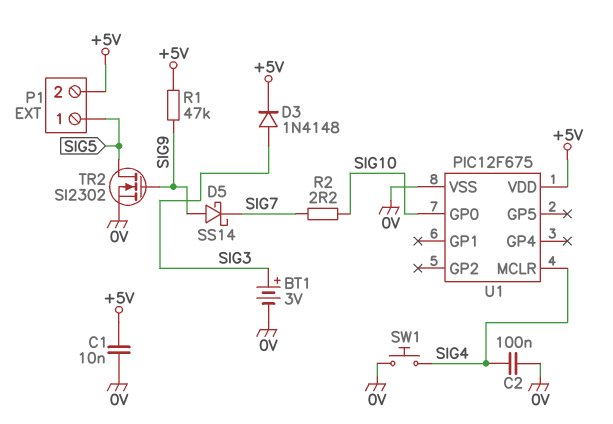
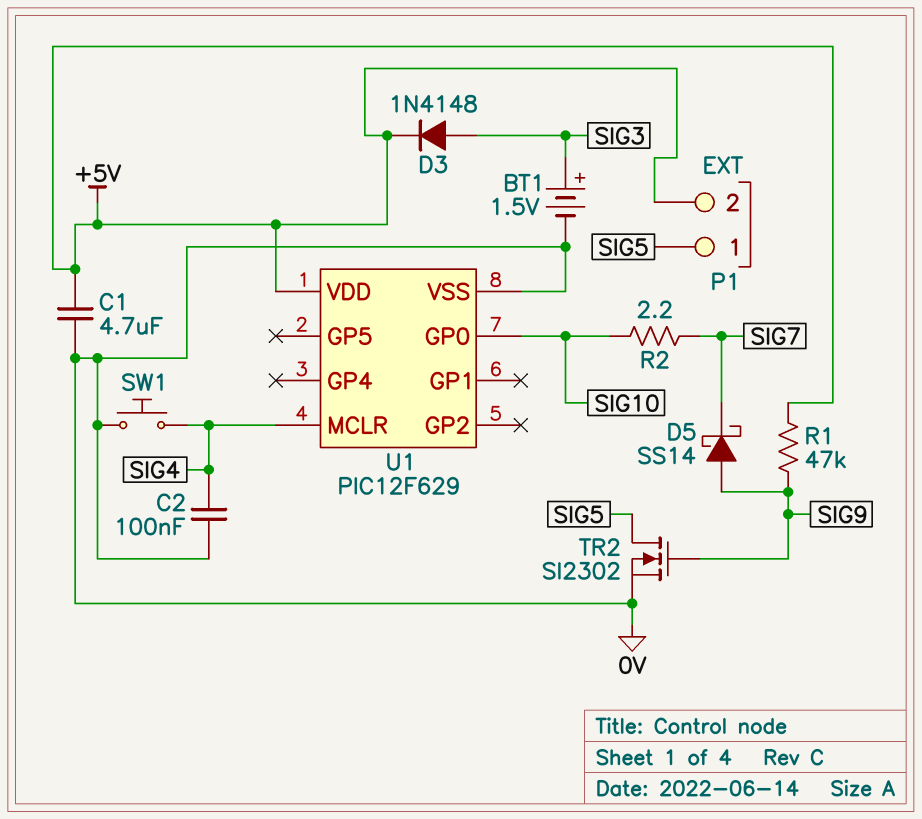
BT1: 3V (plus SIG3, minus 0V) -> 1.5V (plus SIG3, minus 0V)
C1: 10nF (+5V, 0V) -> 4.7uF (+5V, 0V)
U1: PIC12F675 -> PIC12F629

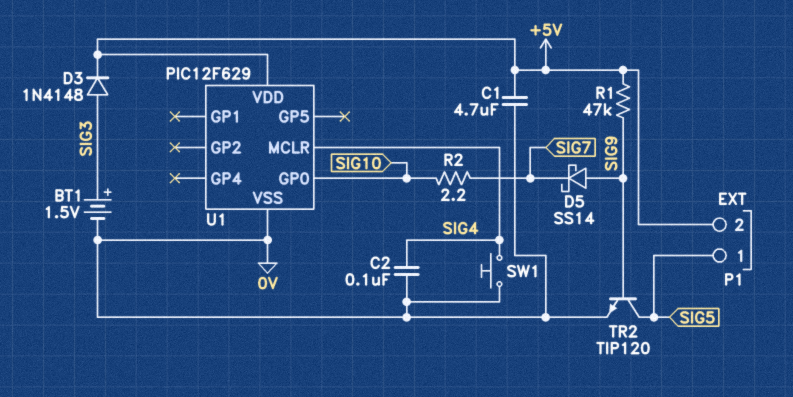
TR2: NMOS SI2302 (G SIG9, D SIG5, S 0V) -> NPN TIP120 (B SIG9, C SIG5, E 0V)

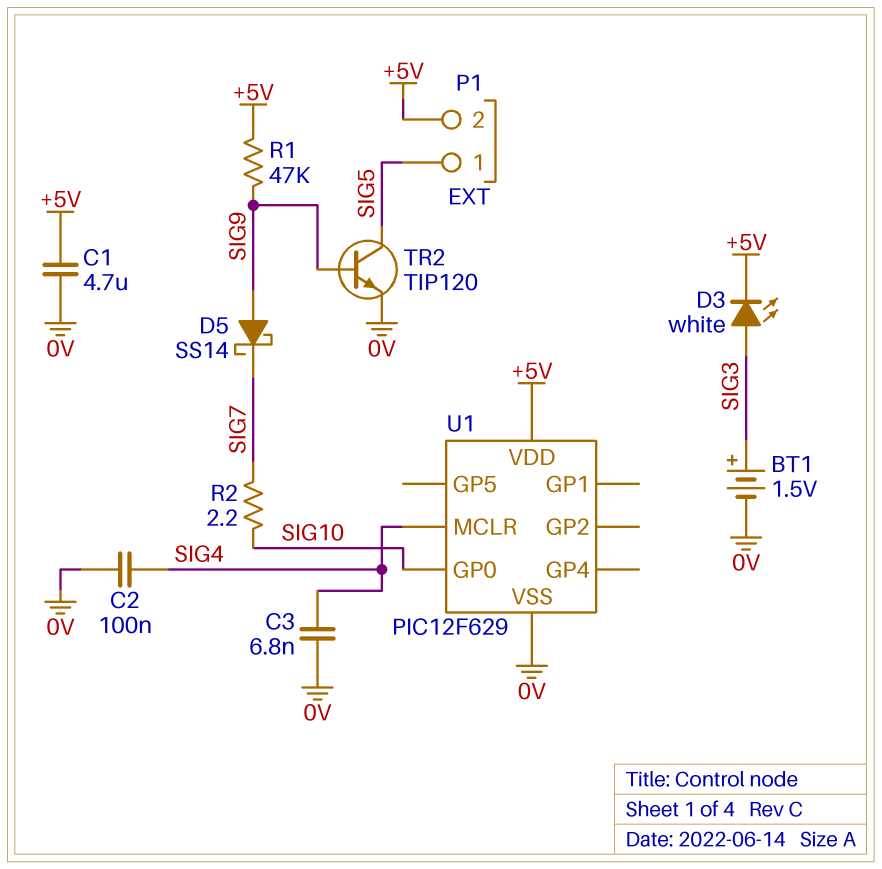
C3: none -> 6.8nF (0V, SIG4)
D3: diode 1N4148 (A SIG3, K +5V) -> LED white (A SIG3, K +5V)
SW1: button (0V, SIG4) -> none

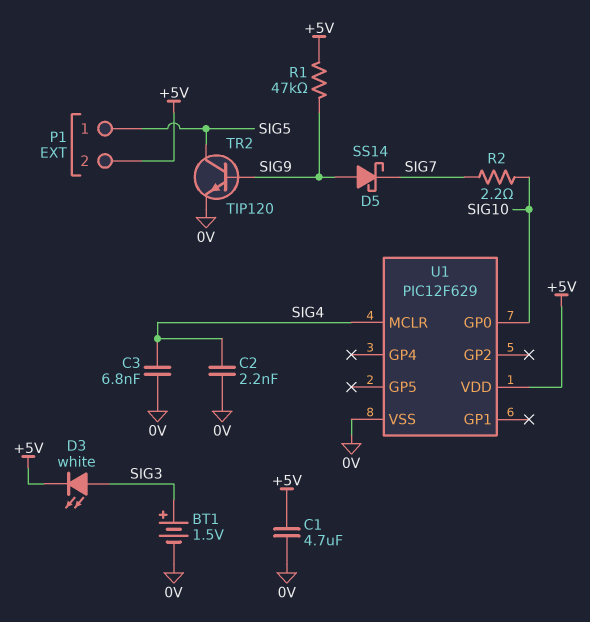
C2: 100nF (0V, SIG4) -> 2.2nF (0V, SIG4)

